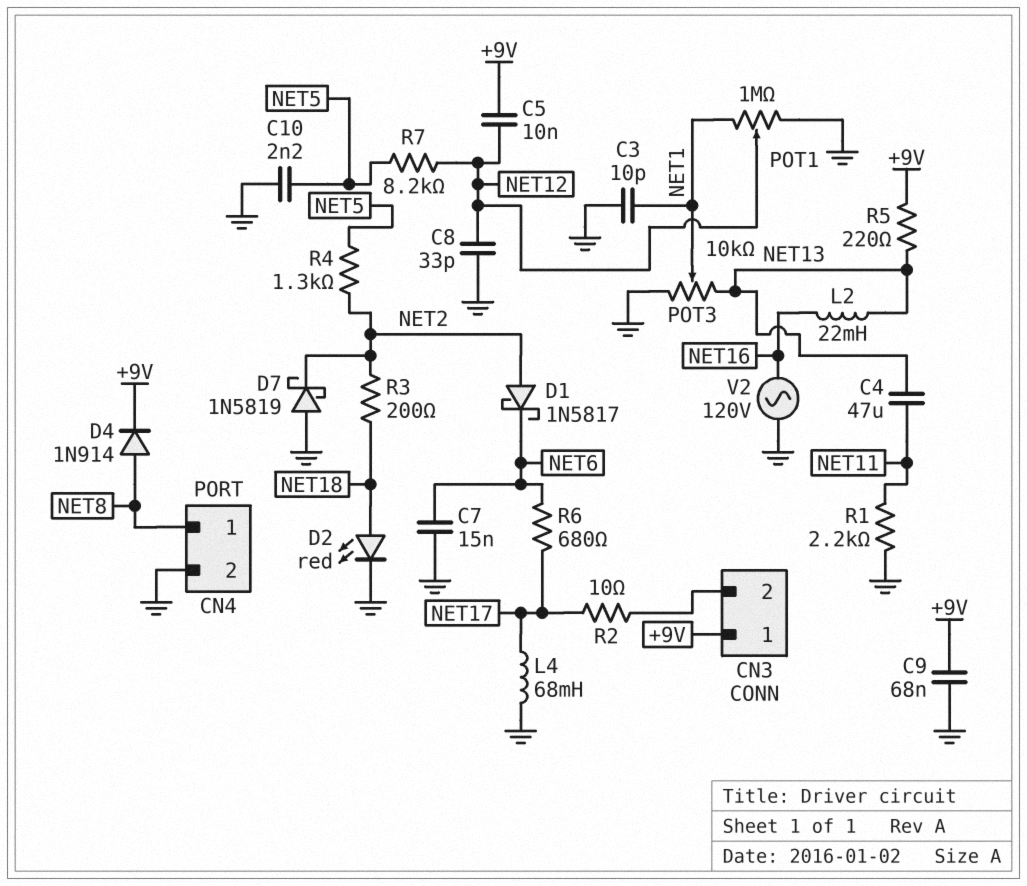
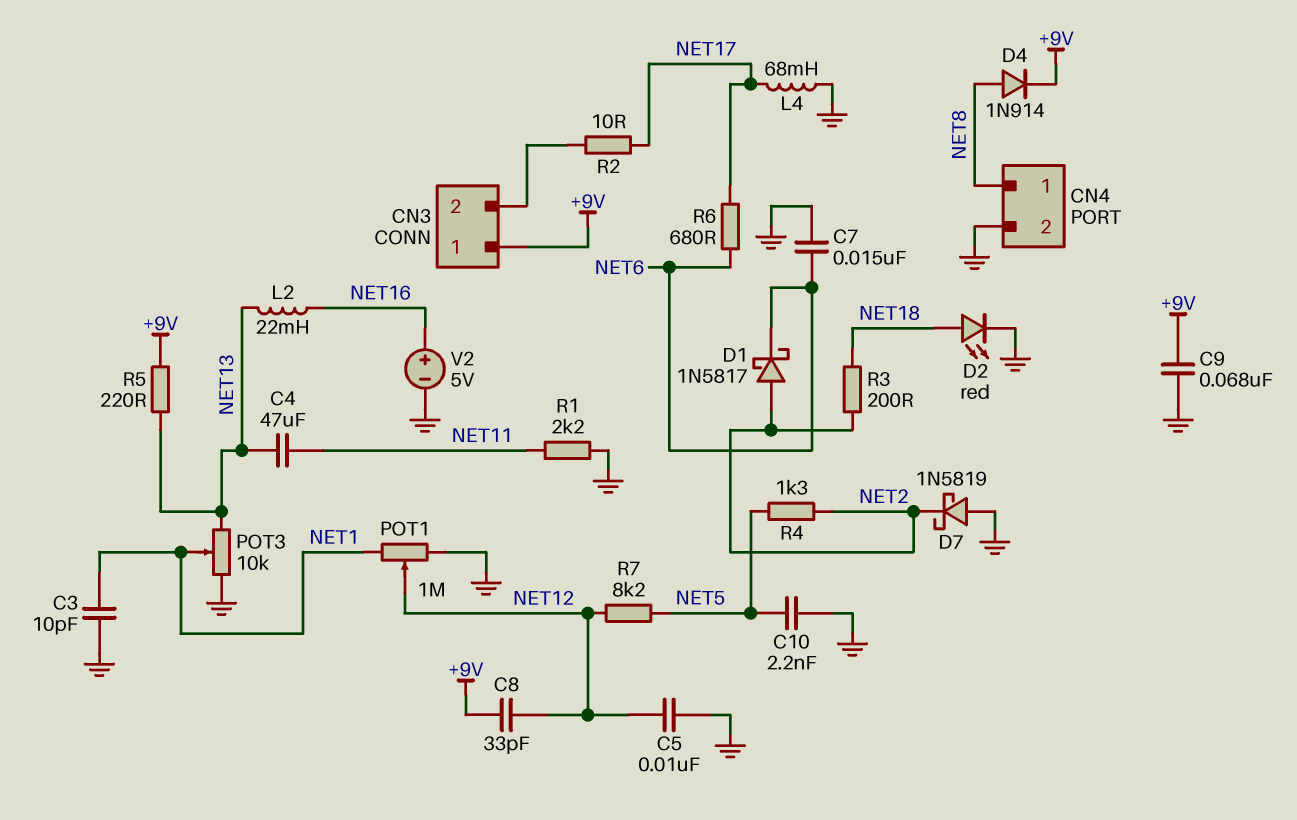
C5: 10nF (+9V, NET12) -> 10nF (GND, NET12)
C8: 33pF (GND, NET12) -> 33pF (+9V, NET12)
V2: AC 120V (GND, NET16) -> 5V (plus NET16, minus GND)

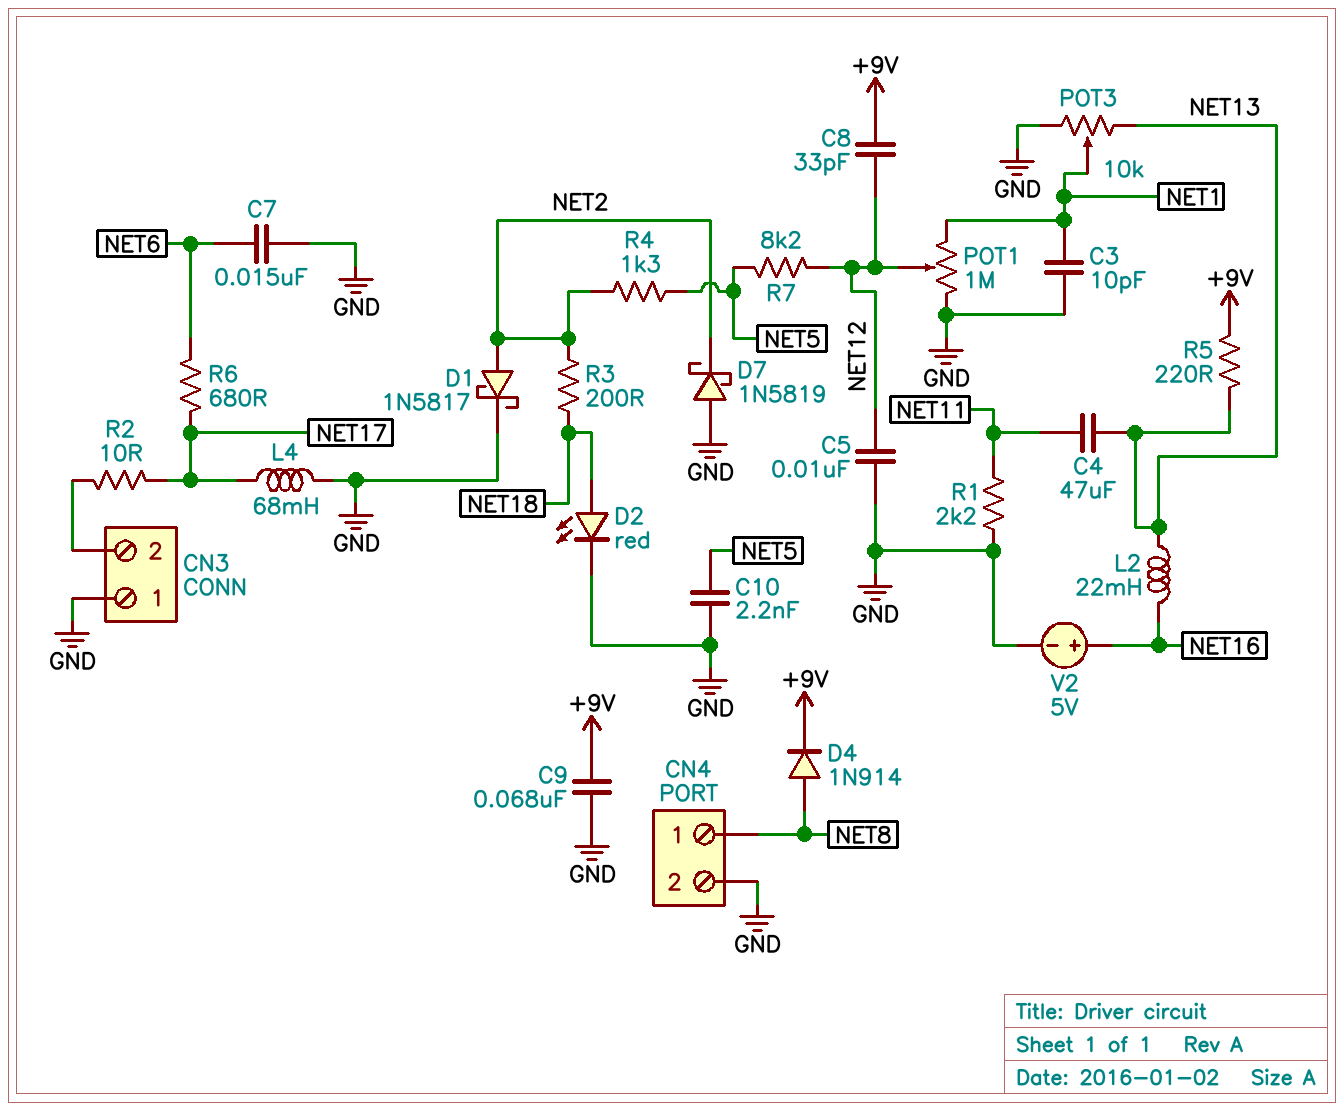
CN3 pin 1: +9V -> GND
D1: schottky 1N5817 (A NET2, K NET6) -> schottky 1N5817 (A NET2, K GND)

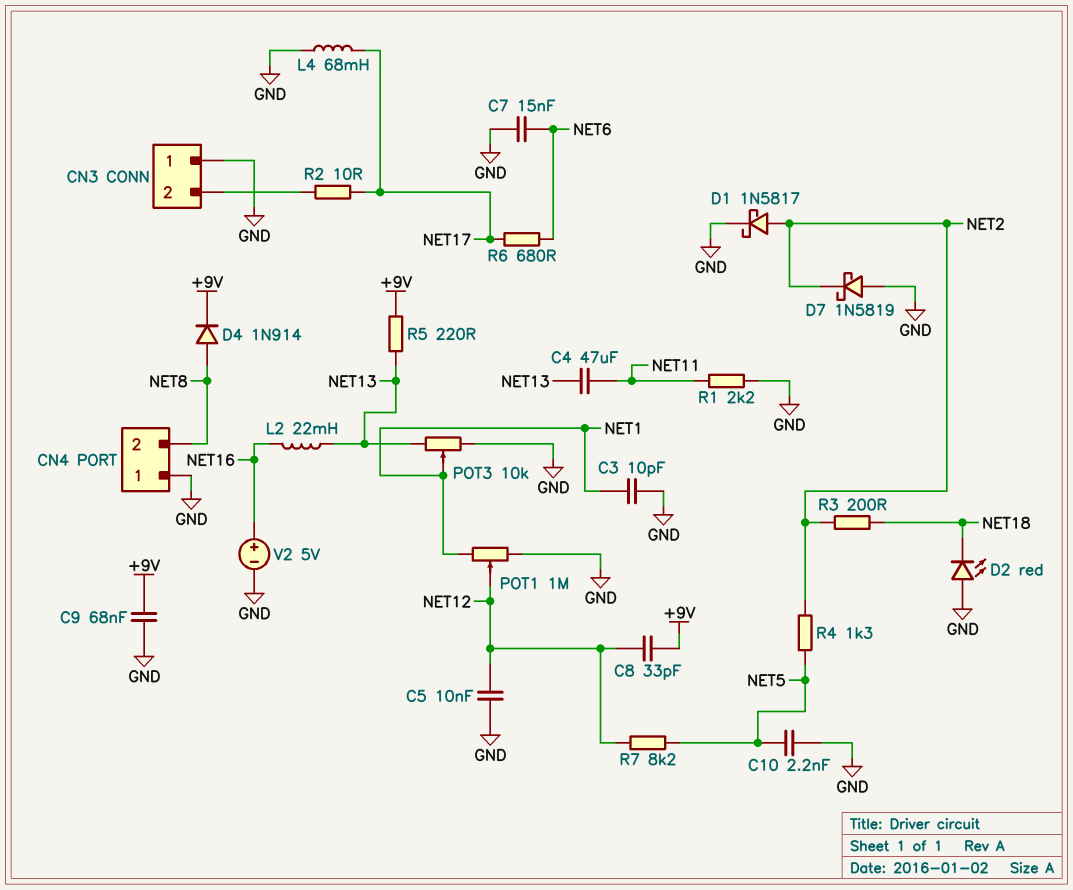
CN4 pin 1: NET8 -> GND
CN4 pin 2: GND -> NET8
D2: LED red (A NET18, K GND) -> LED red (A GND, K NET18)

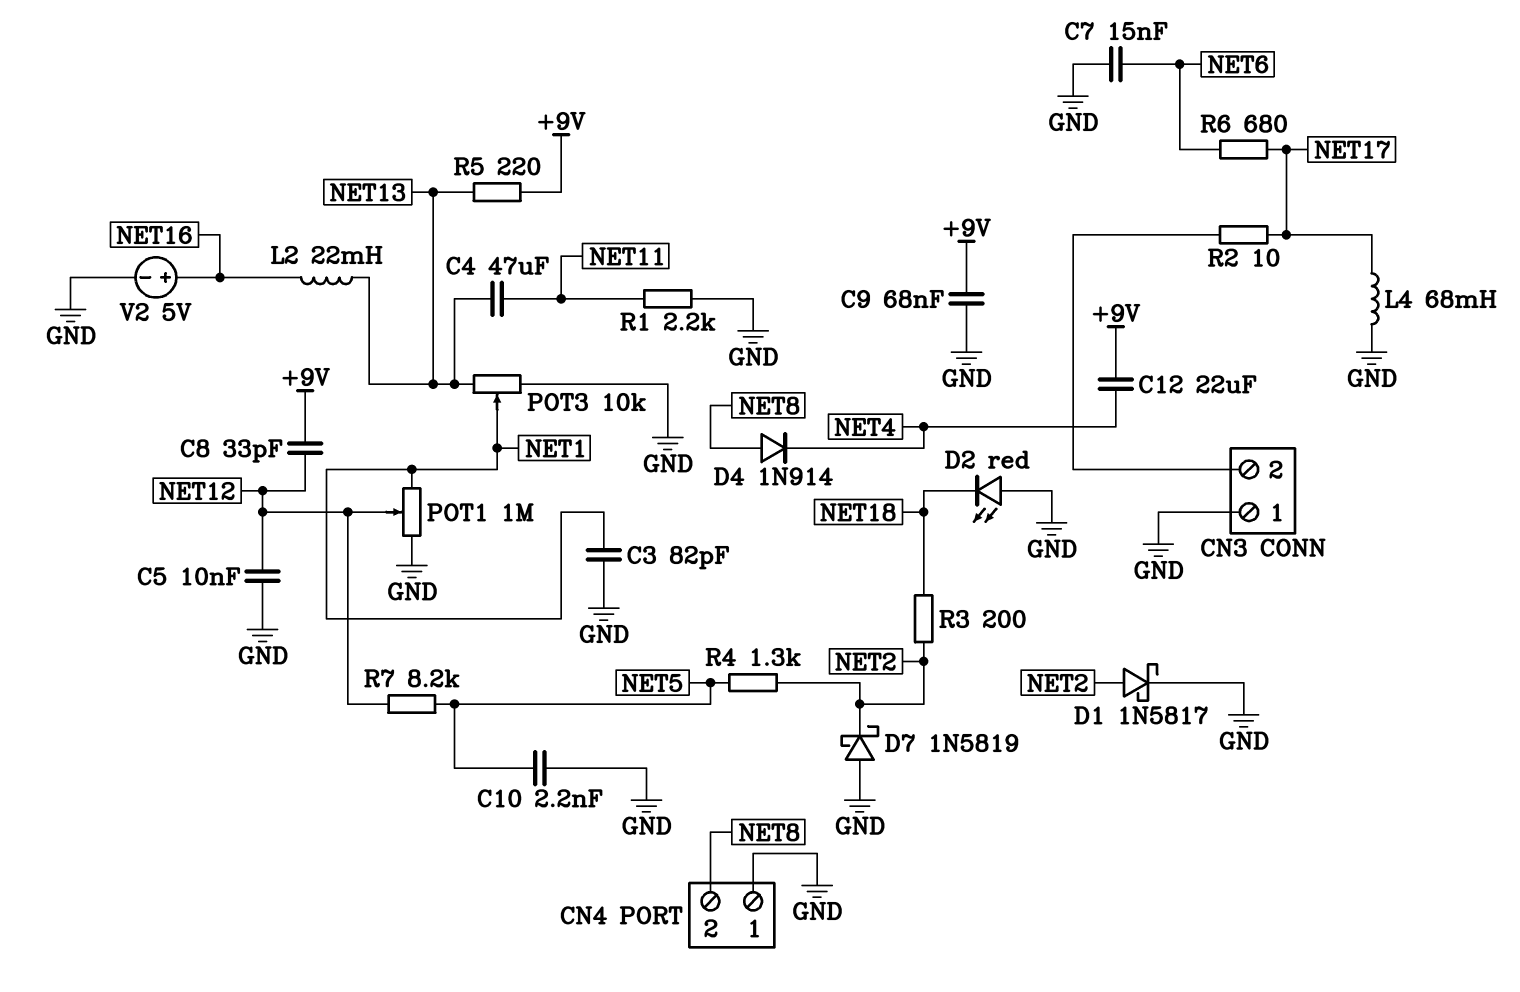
C3: 10pF (GND, NET1) -> 82pF (GND, NET1)
C12: none -> 22uF (+9V, NET4)
D4: diode 1N914 (A NET8, K +9V) -> diode 1N914 (A NET8, K NET4)

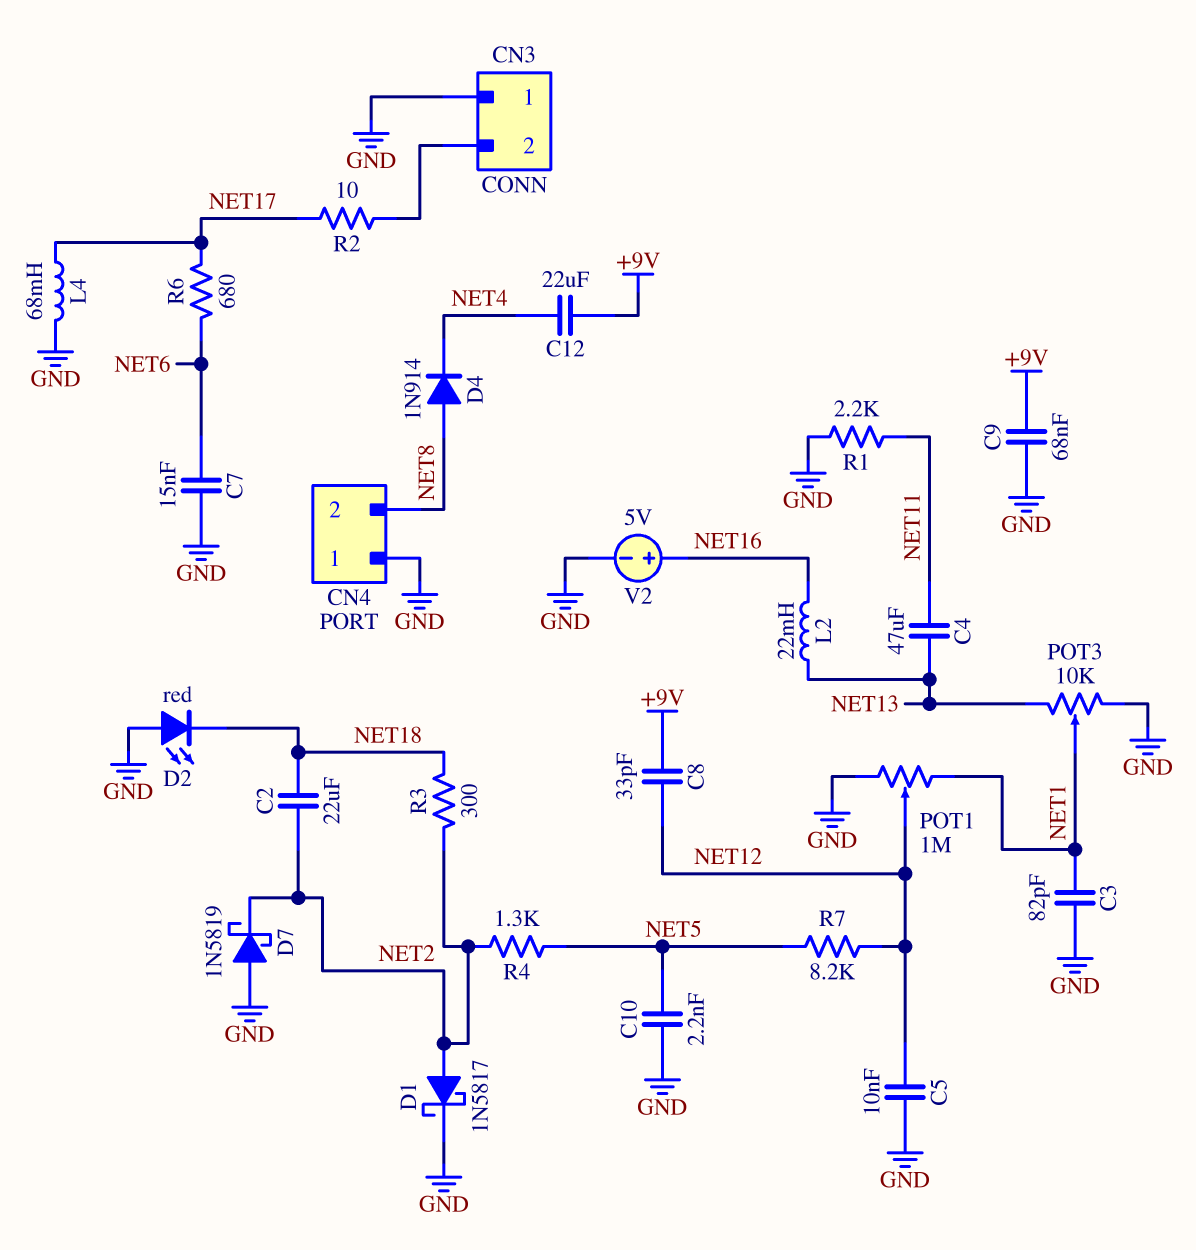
C2: none -> 22uF (NET2, NET18)
R3: 200 (NET2, NET18) -> 300 (NET2, NET18)
R5: 220 (+9V, NET13) -> none

